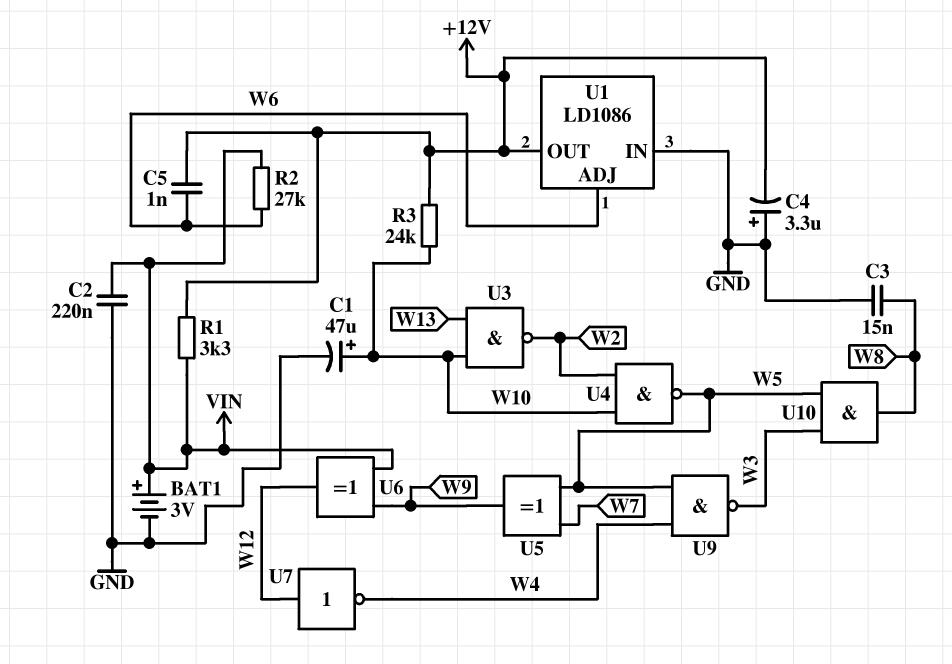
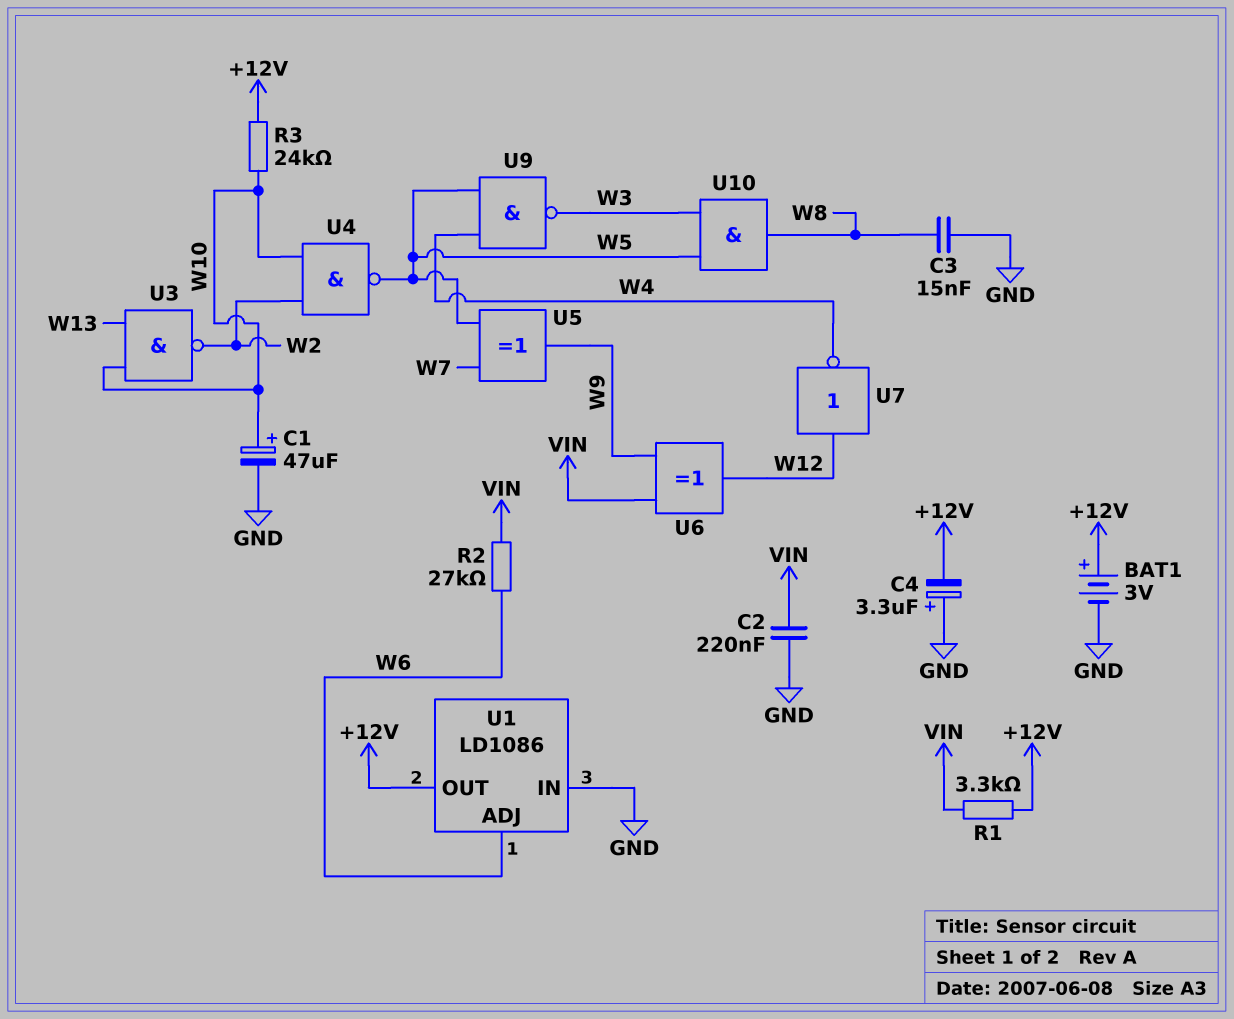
BAT1: 3V (plus VIN, minus GND) -> 3V (plus +12V, minus GND)
C5: 1nF (+12V, W6) -> none

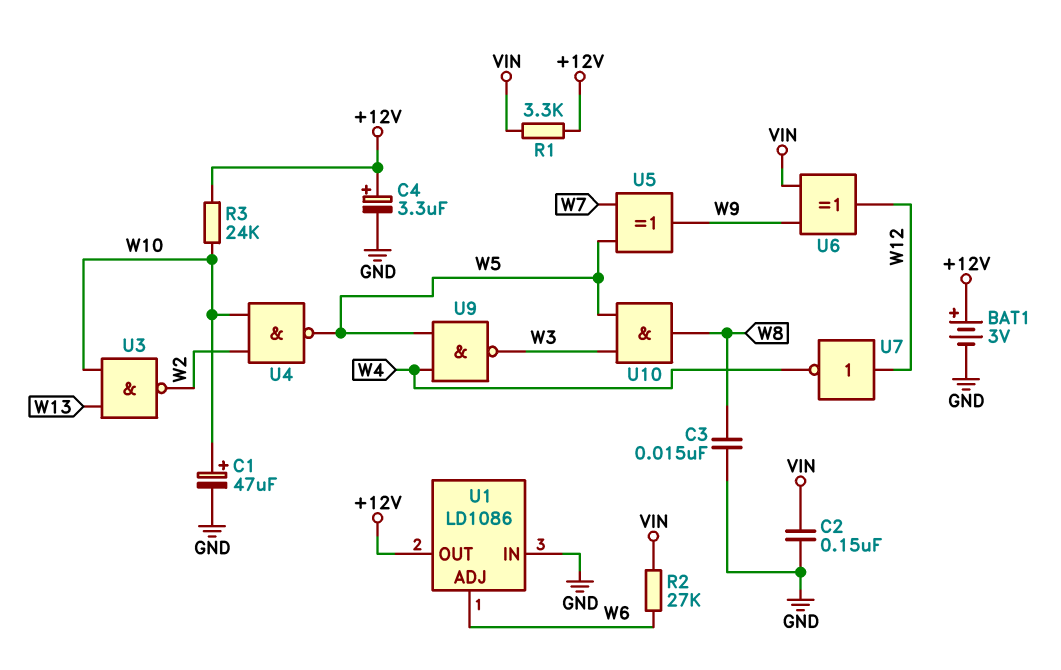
C2: 220nF (GND, VIN) -> 150nF (GND, VIN)
C4: 3.3uF (plus GND, minus +12V) -> 3.3uF (plus +12V, minus GND)

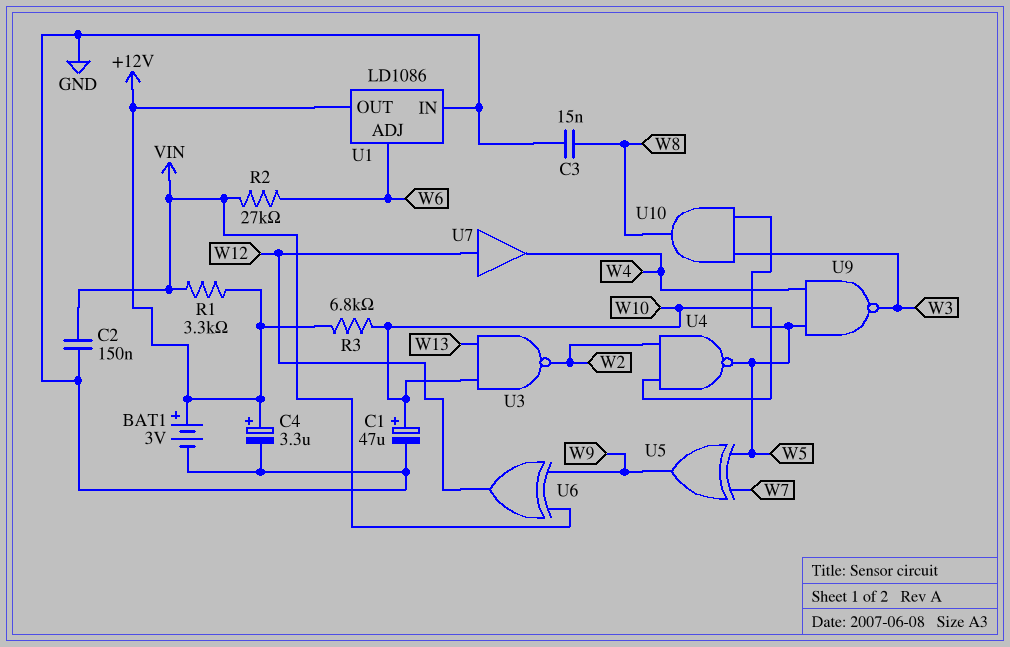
R3: 24k (+12V, W10) -> 6.8k (+12V, W10)
U7: NOT (in W12, out W4) -> buffer (in W12, out W4)

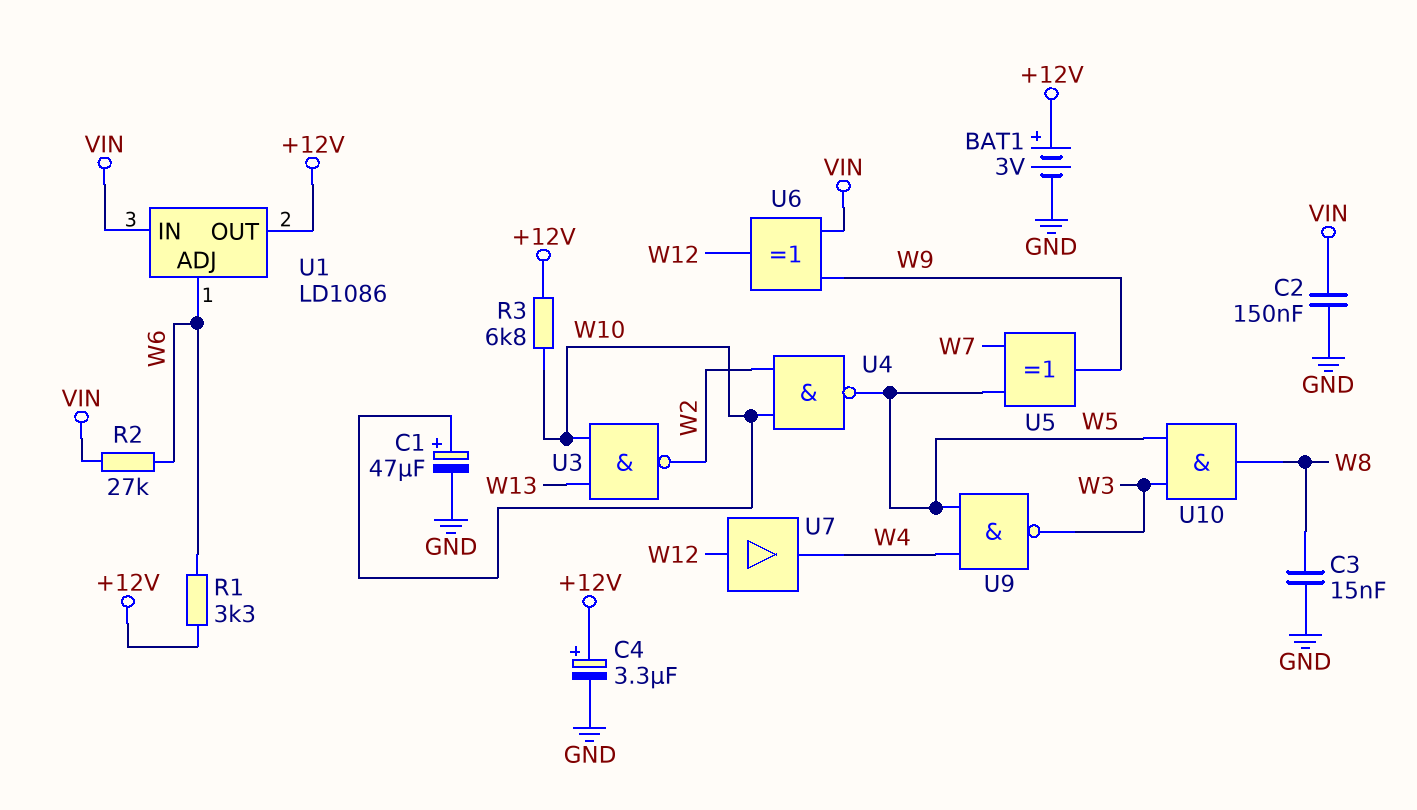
R1: 3.3k (+12V, VIN) -> 3.3k (+12V, W6)
U1 pin IN: GND -> VIN

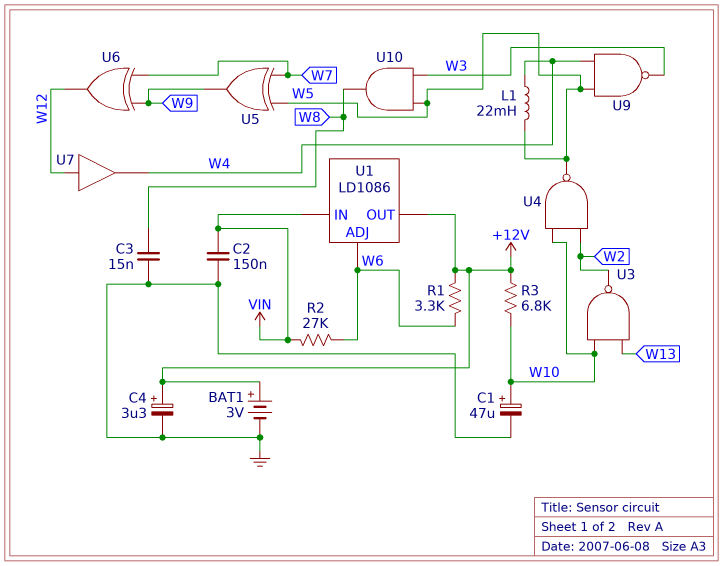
L1: none -> 22mH (W4, W5)
U6: XOR (in VIN, in W9, out W12) -> XOR (in W7, in W9, out W12)

